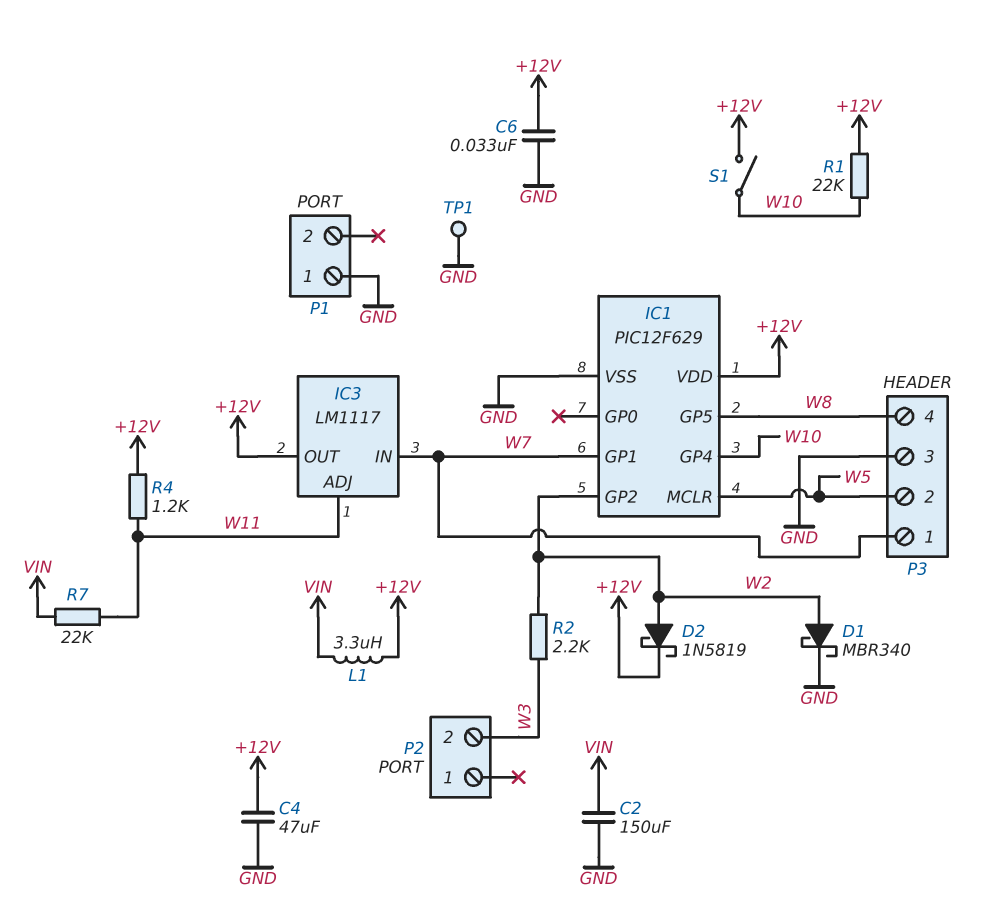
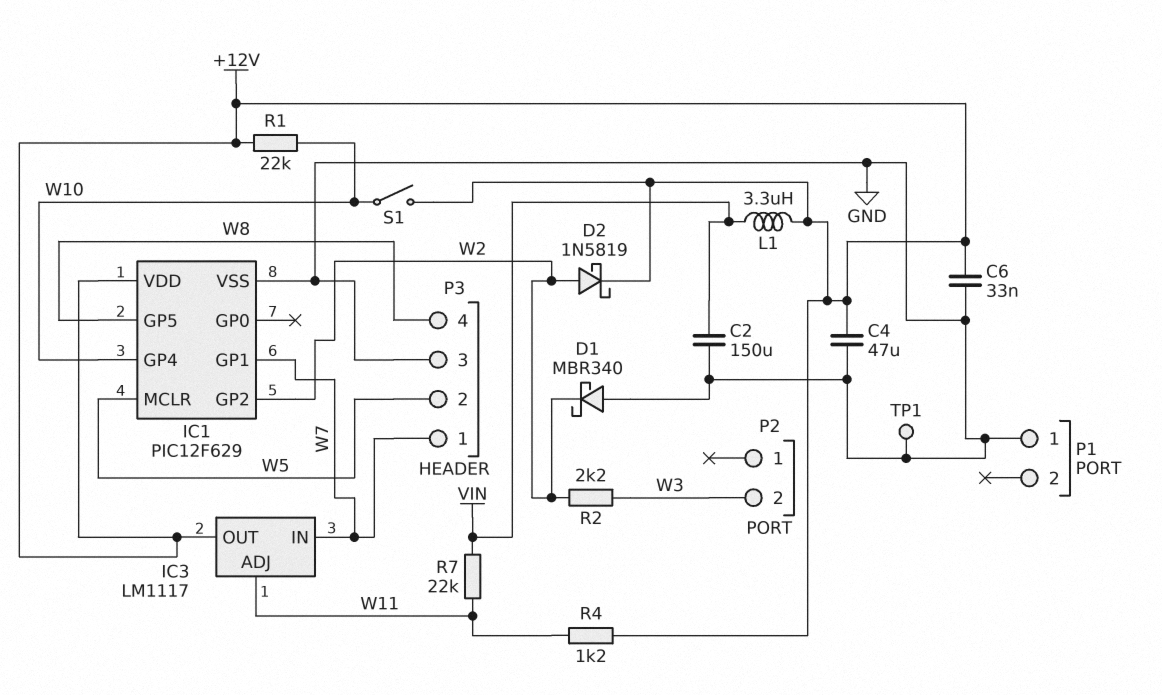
D1: schottky MBR340 (A W2, K GND) -> schottky MBR340 (A GND, K W2)

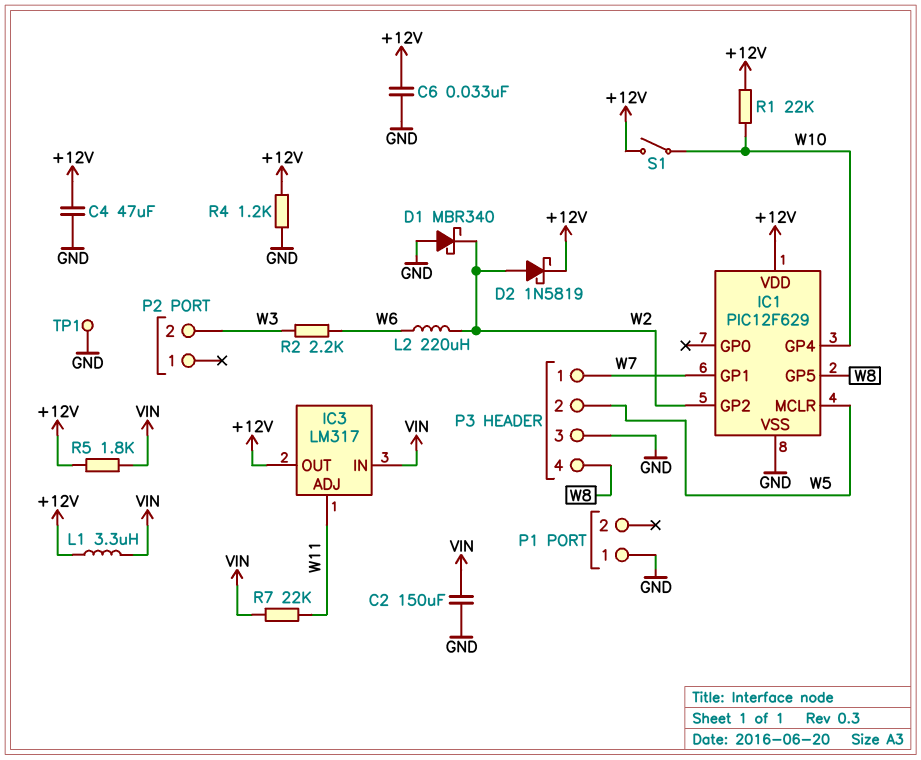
IC3: LM1117 -> LM317
IC3 pin IN: W7 -> VIN
L2: none -> 220uH (W2, W6)
R2: 2.2k (W2, W3) -> 2.2k (W3, W6)
R4: 1.2k (+12V, W11) -> 1.2k (+12V, GND)
R5: none -> 1.8k (+12V, VIN)

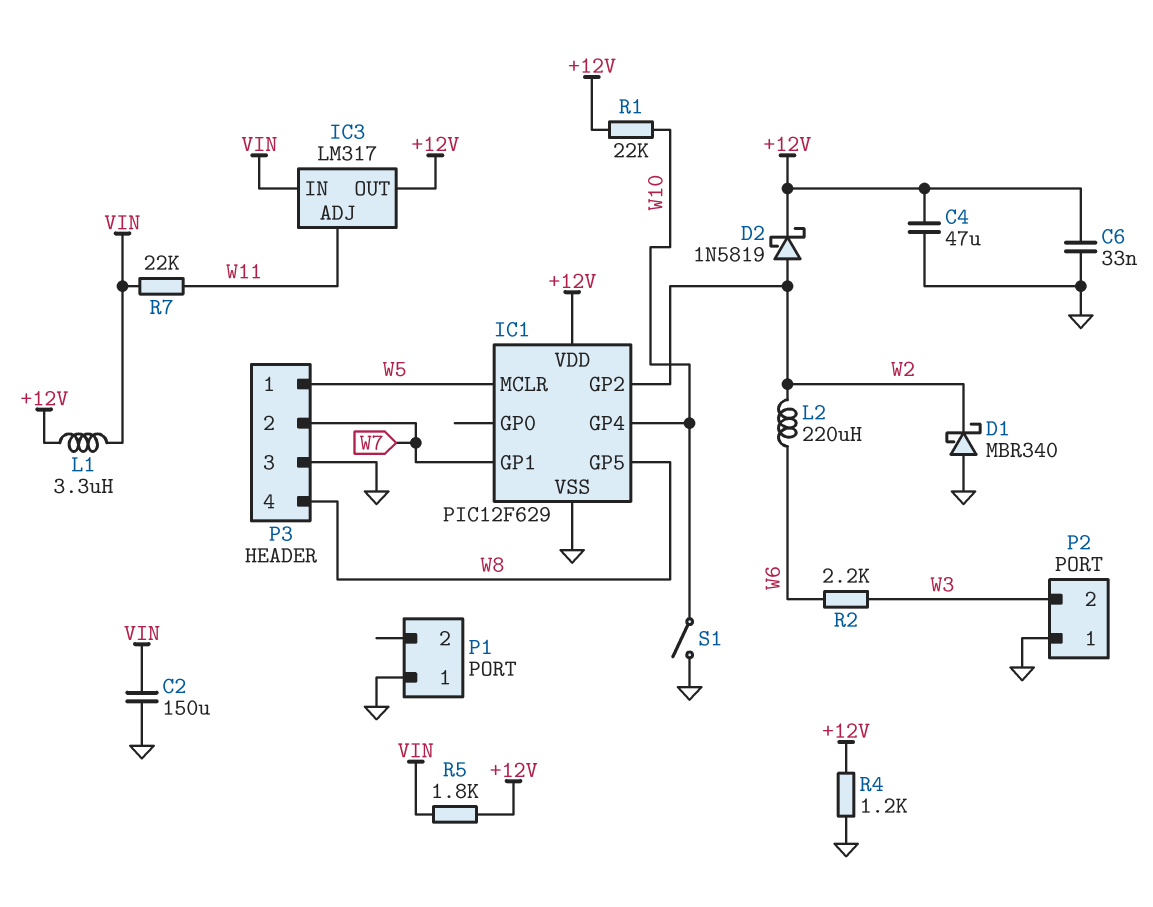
P2 pin 1: none -> GND
P3 pin 1: W7 -> W5
P3 pin 2: W5 -> W7
S1: switch (+12V, W10) -> switch (GND, W10)
TP1: test point (GND) -> none

